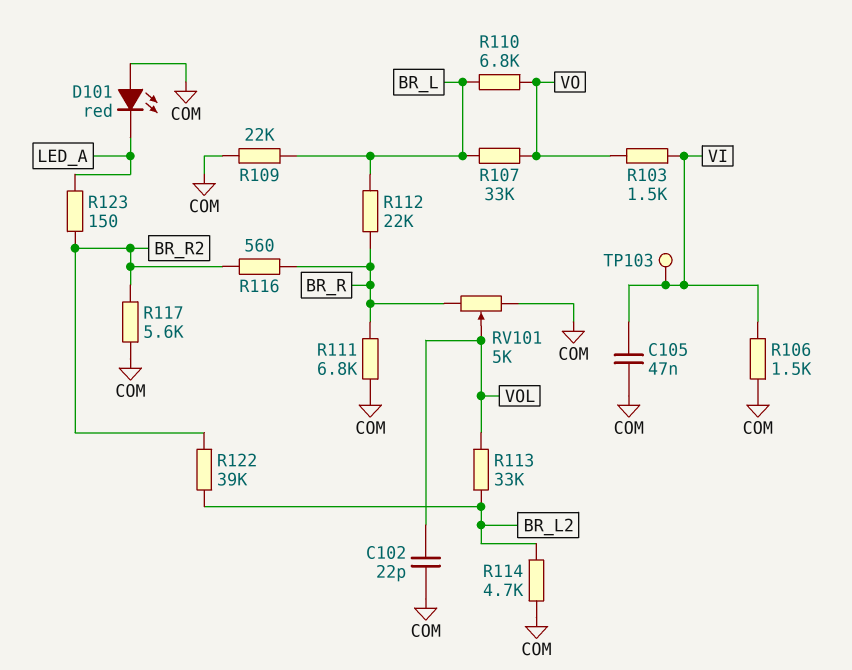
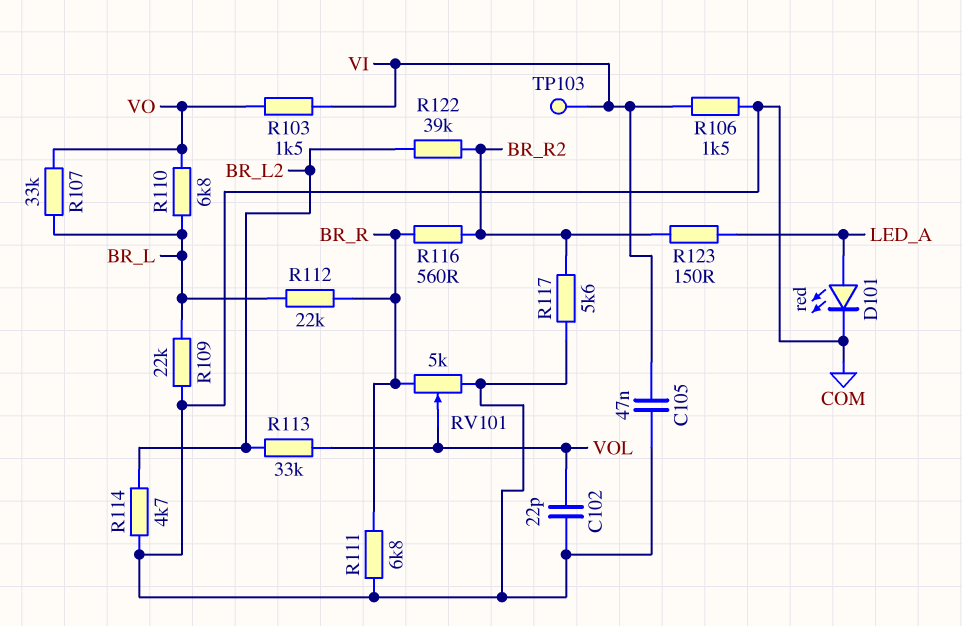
D101: LED red (A COM, K LED_A) -> LED red (A LED_A, K COM)

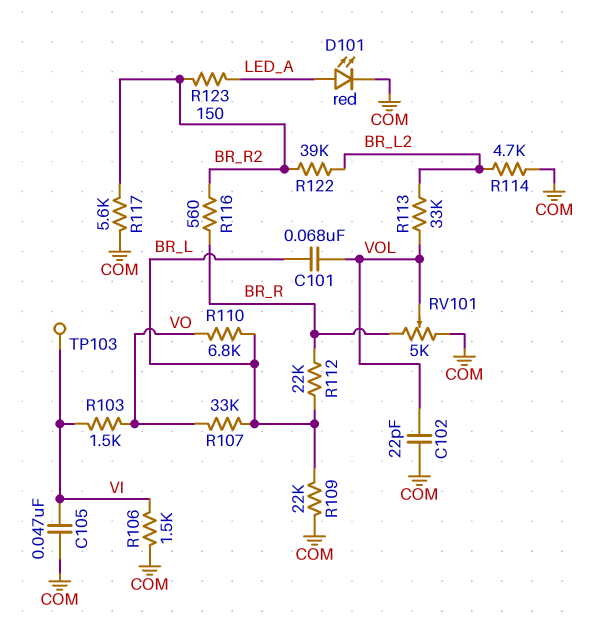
C101: none -> 68nF (BR_L, VOL)
R111: 6.8k (BR_R, COM) -> none

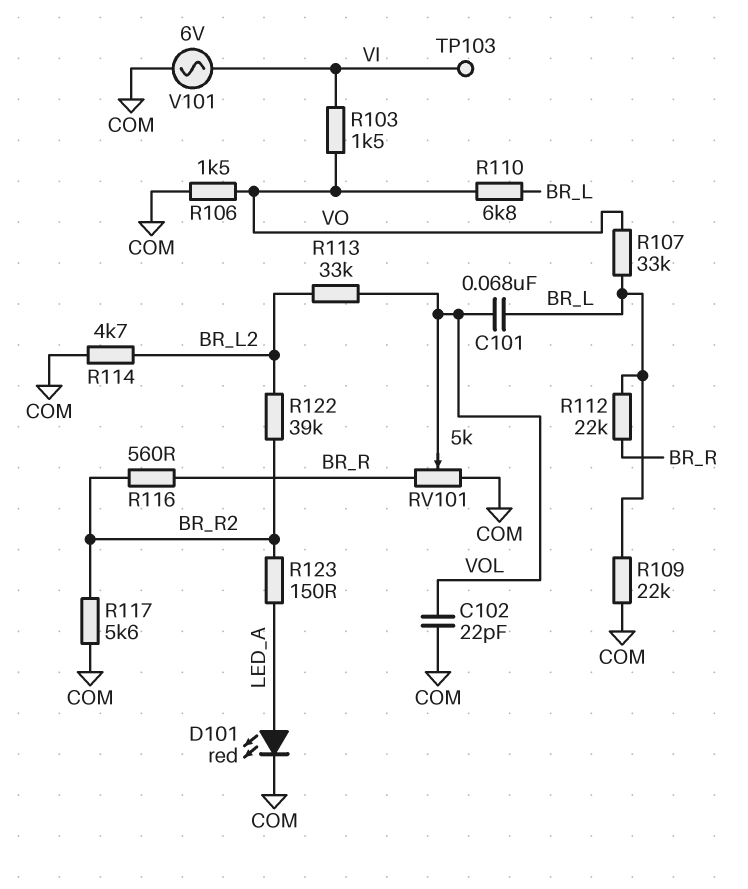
C105: 47nF (COM, VI) -> none
R106: 1.5k (COM, VI) -> 1.5k (COM, VO)
V101: none -> AC 6V (COM, VI)

